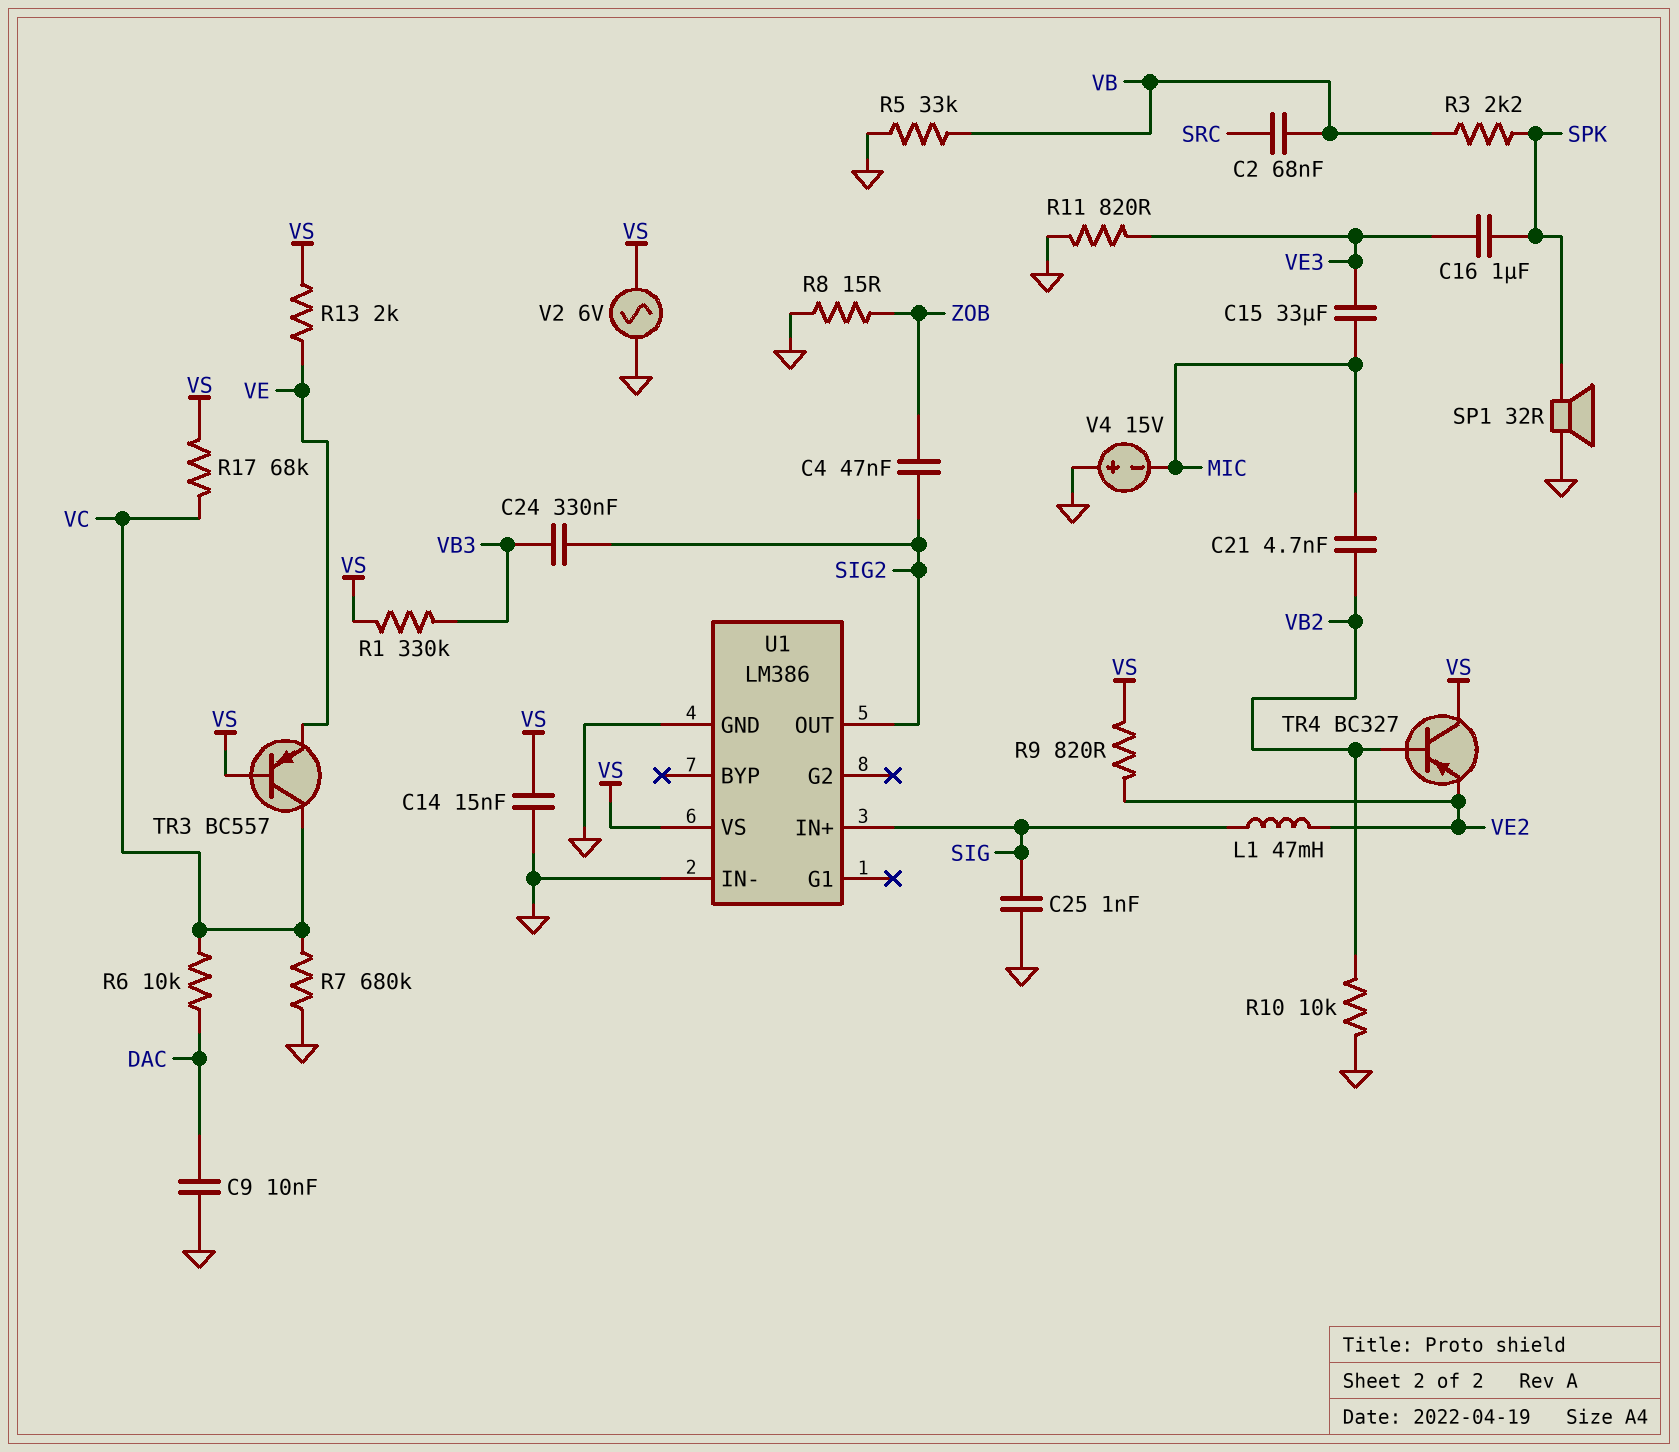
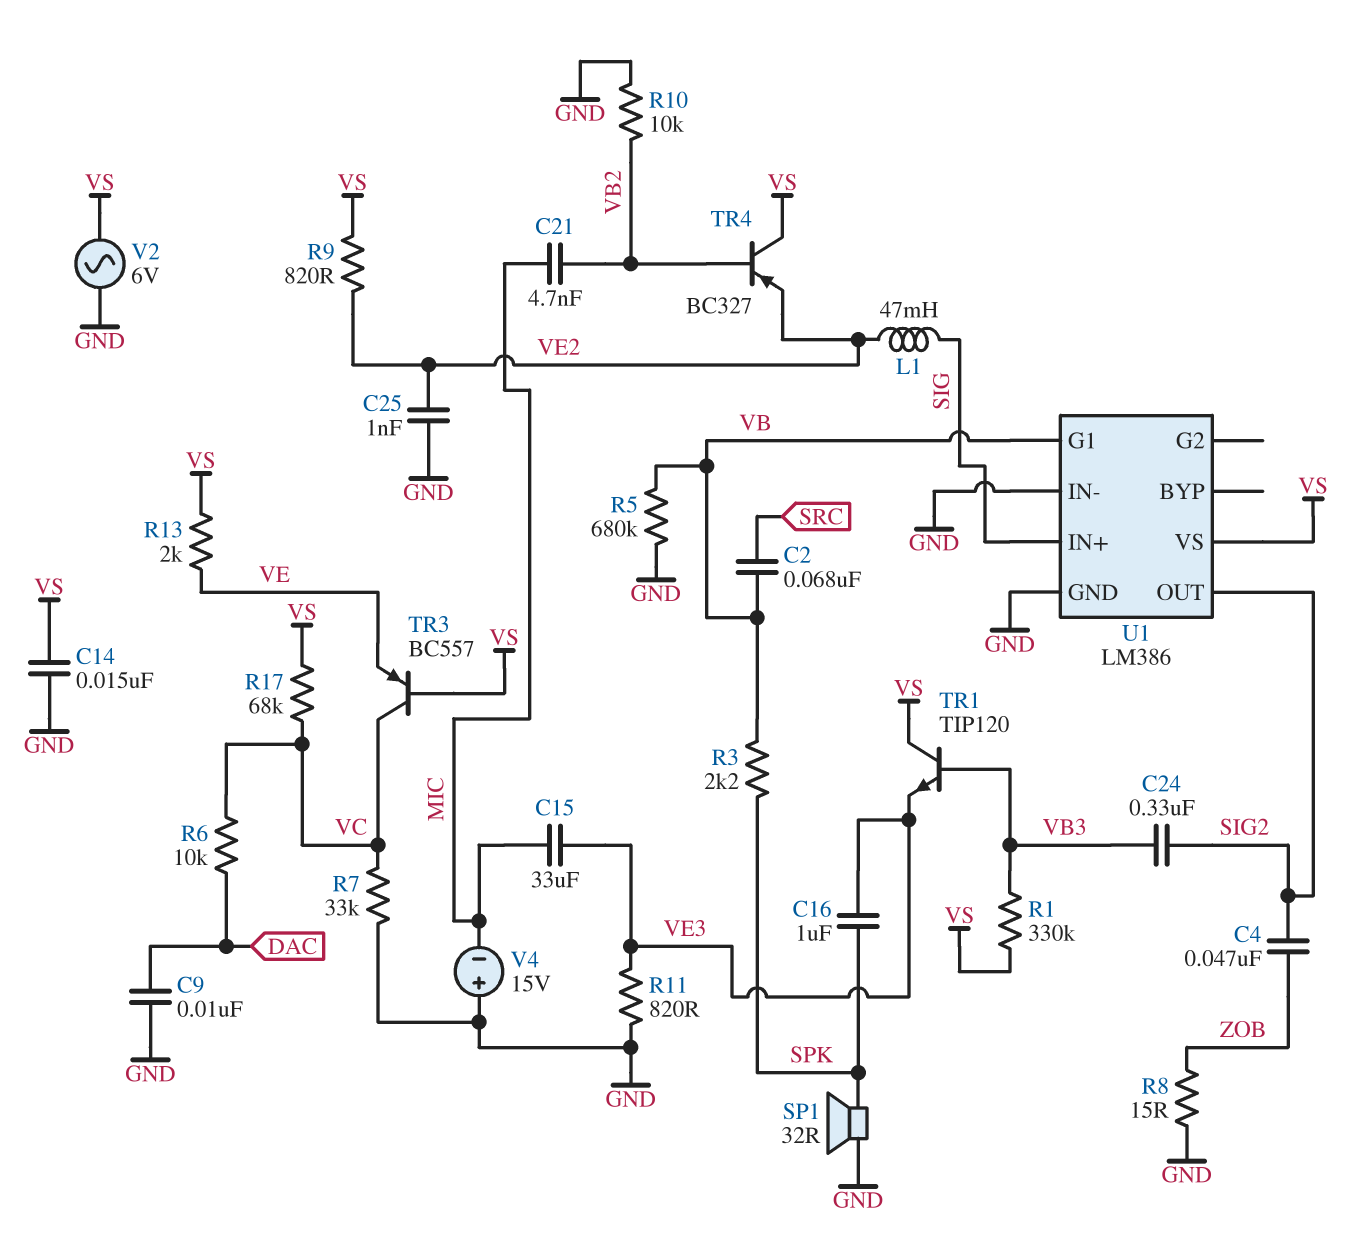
C25: 1nF (GND, SIG) -> 1nF (GND, VE2)
R5: 33k (GND, VB) -> 680k (GND, VB)
R7: 680k (GND, VC) -> 33k (GND, VC)
TR1: none -> NPN TIP120 (B VB3, C VS, E VE3)
U1 pin G1: none -> VB

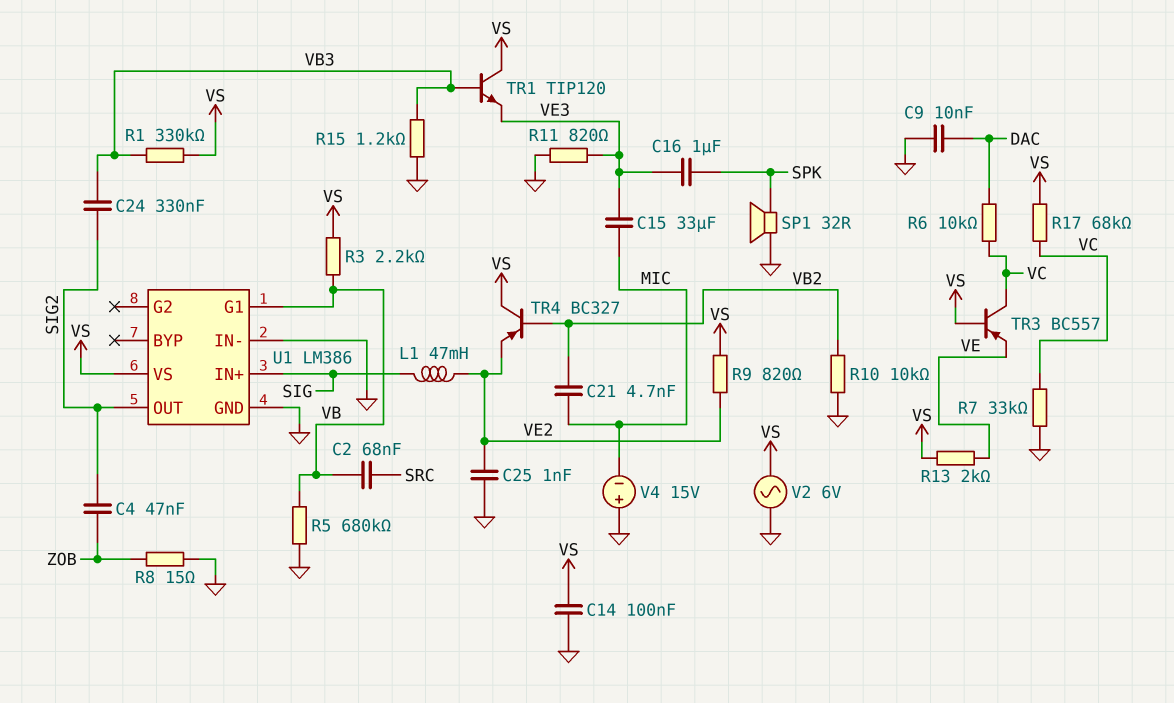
C14: 15nF (GND, VS) -> 100nF (GND, VS)
R3: 2.2k (SPK, VB) -> 2.2k (VB, VS)
R15: none -> 1.2k (GND, VB3)

